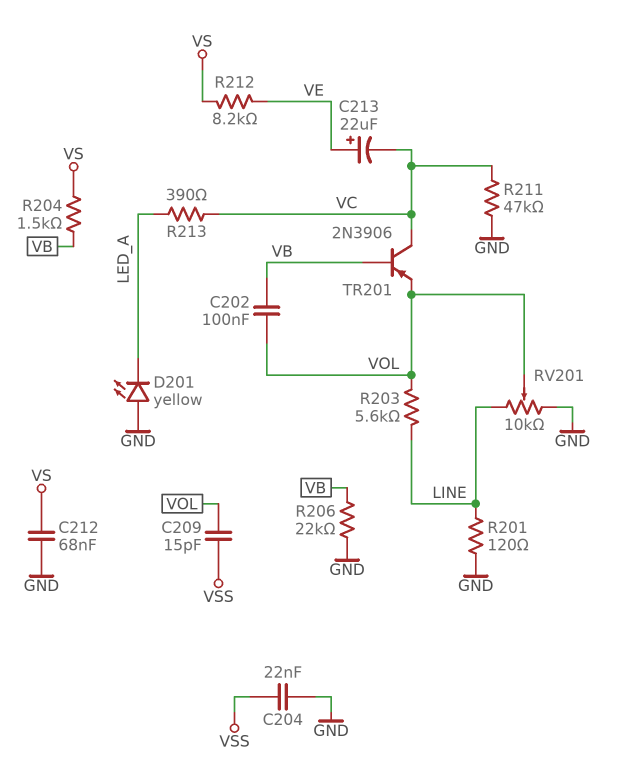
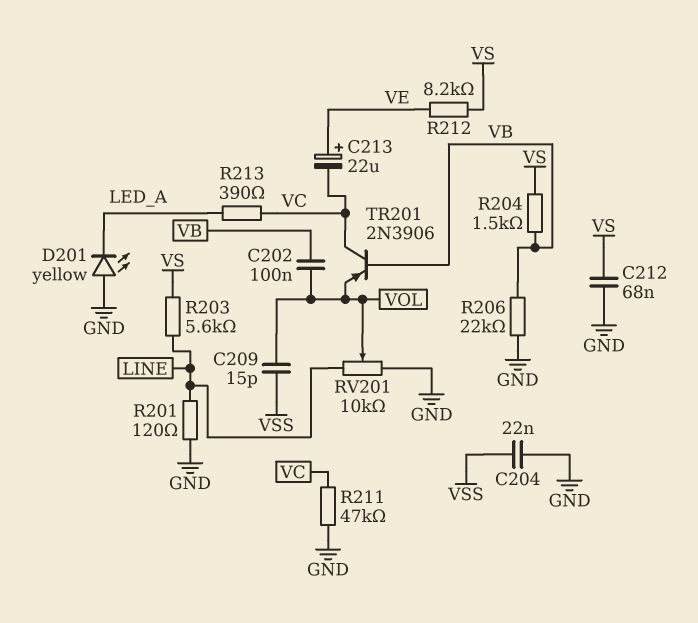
R203: 5.6k (LINE, VOL) -> 5.6k (LINE, VS)

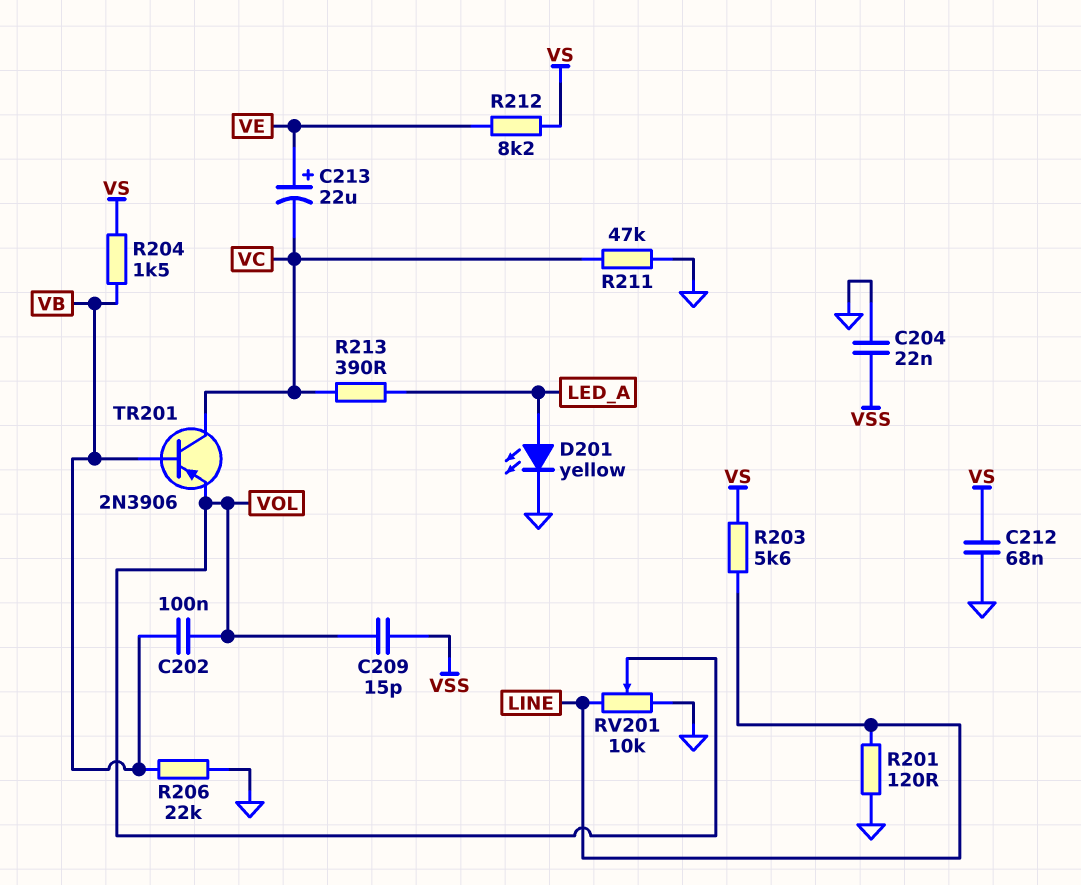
D201: LED yellow (A GND, K LED_A) -> LED yellow (A LED_A, K GND)

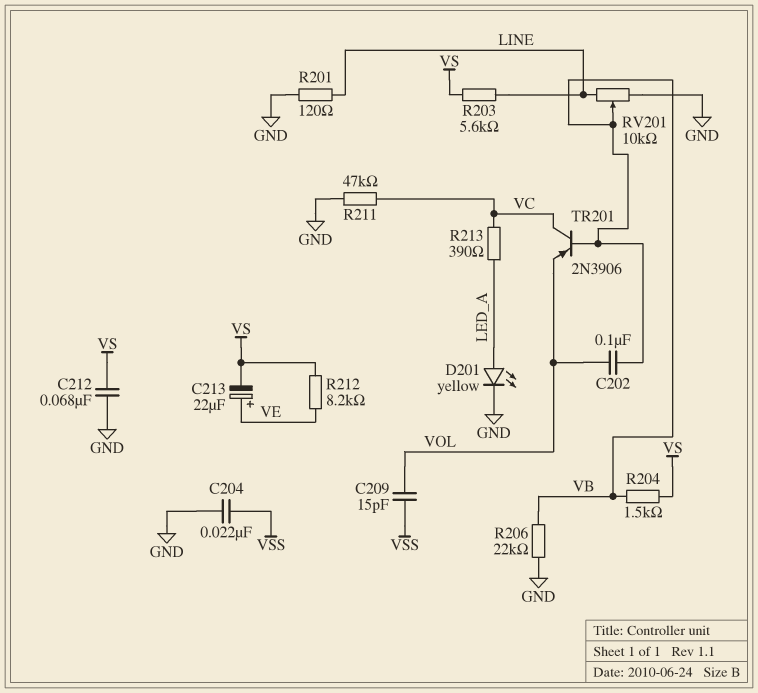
C213: 22uF (plus VE, minus VC) -> 22uF (plus VE, minus VS)
RV201: 10k (GND, LINE, wiper VOL) -> 10k (GND, LINE, wiper VB)

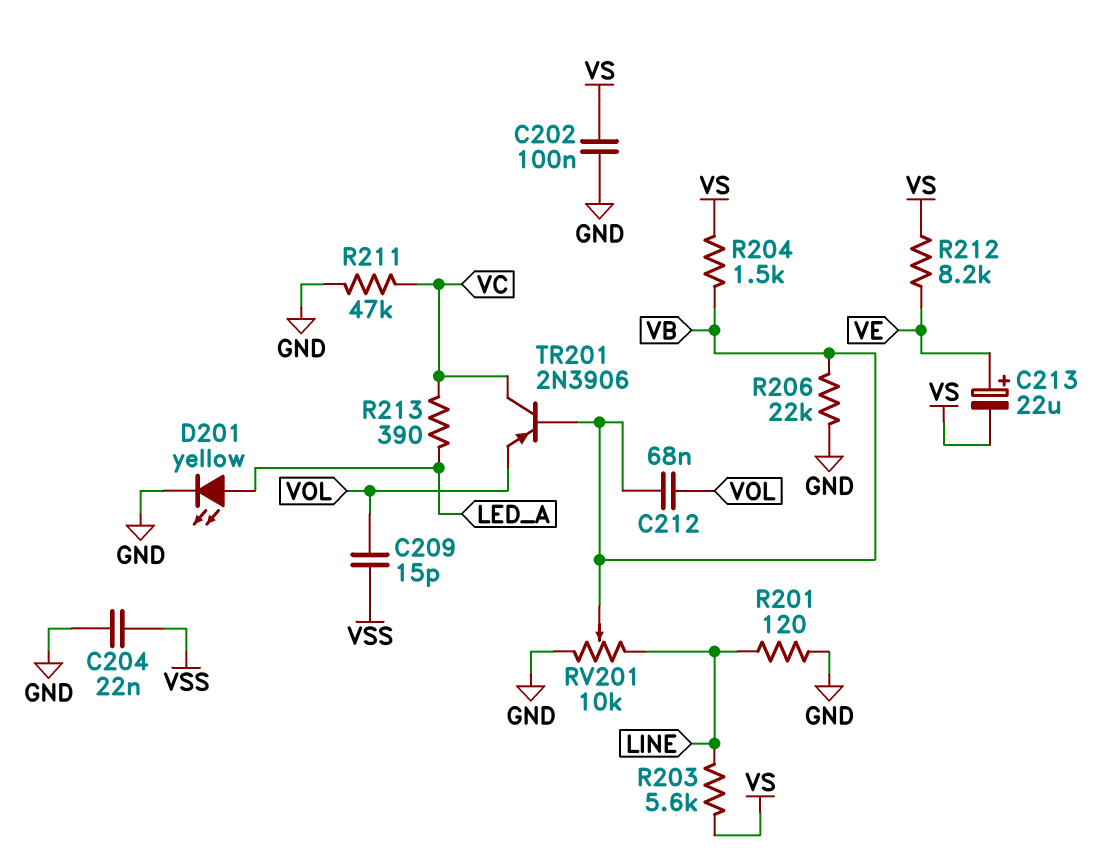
C202: 100nF (VB, VOL) -> 100nF (GND, VS)
C212: 68nF (GND, VS) -> 68nF (VB, VOL)

